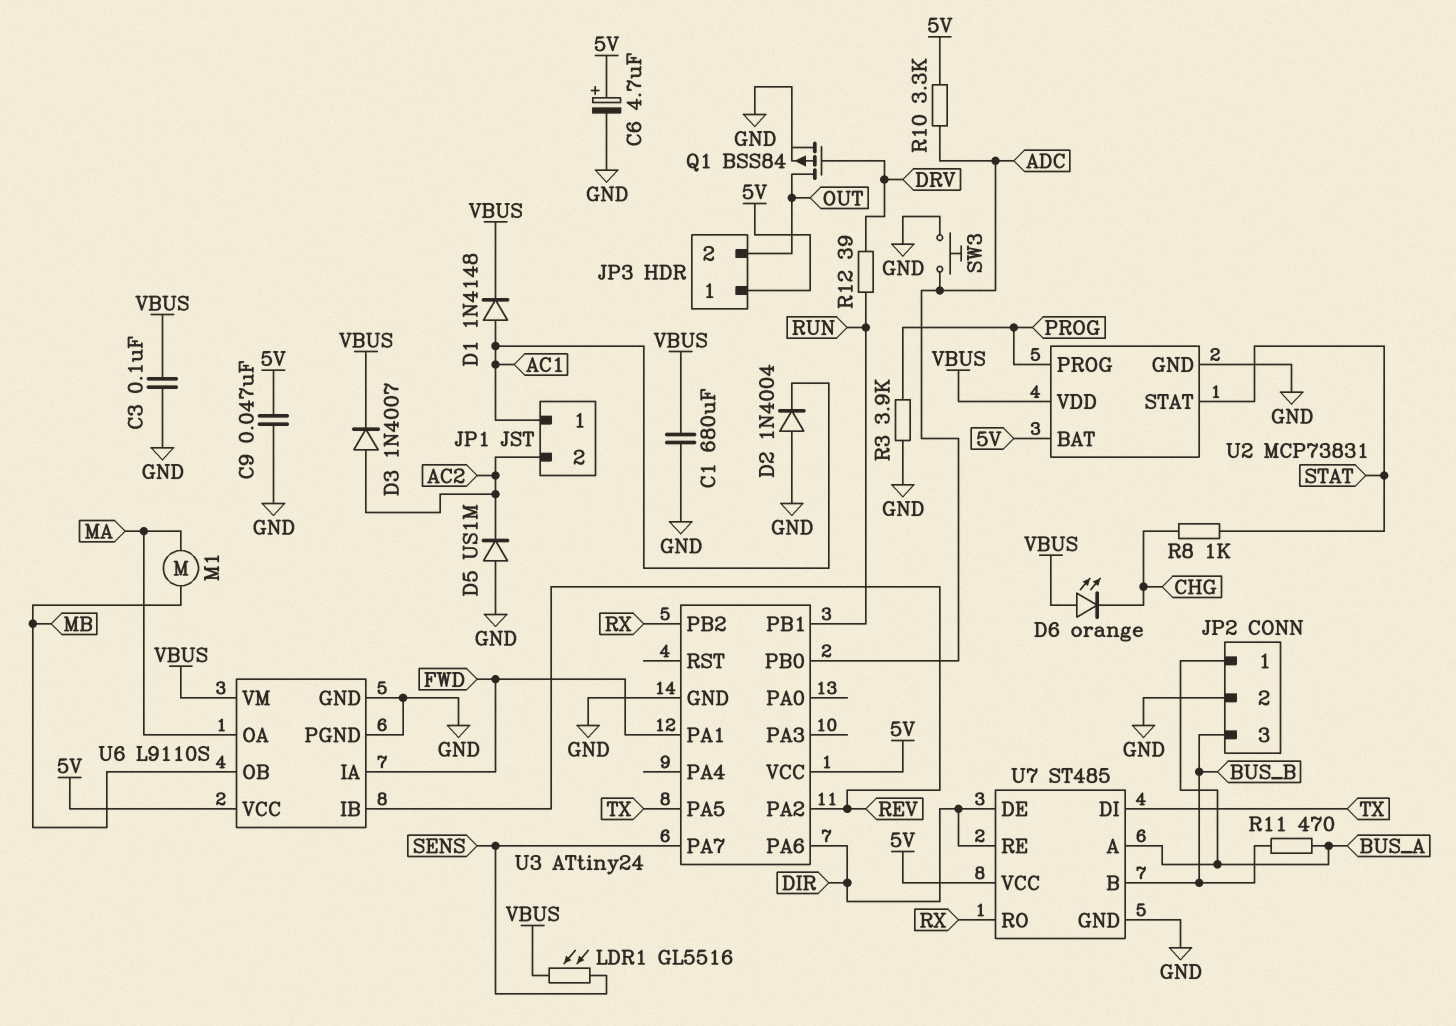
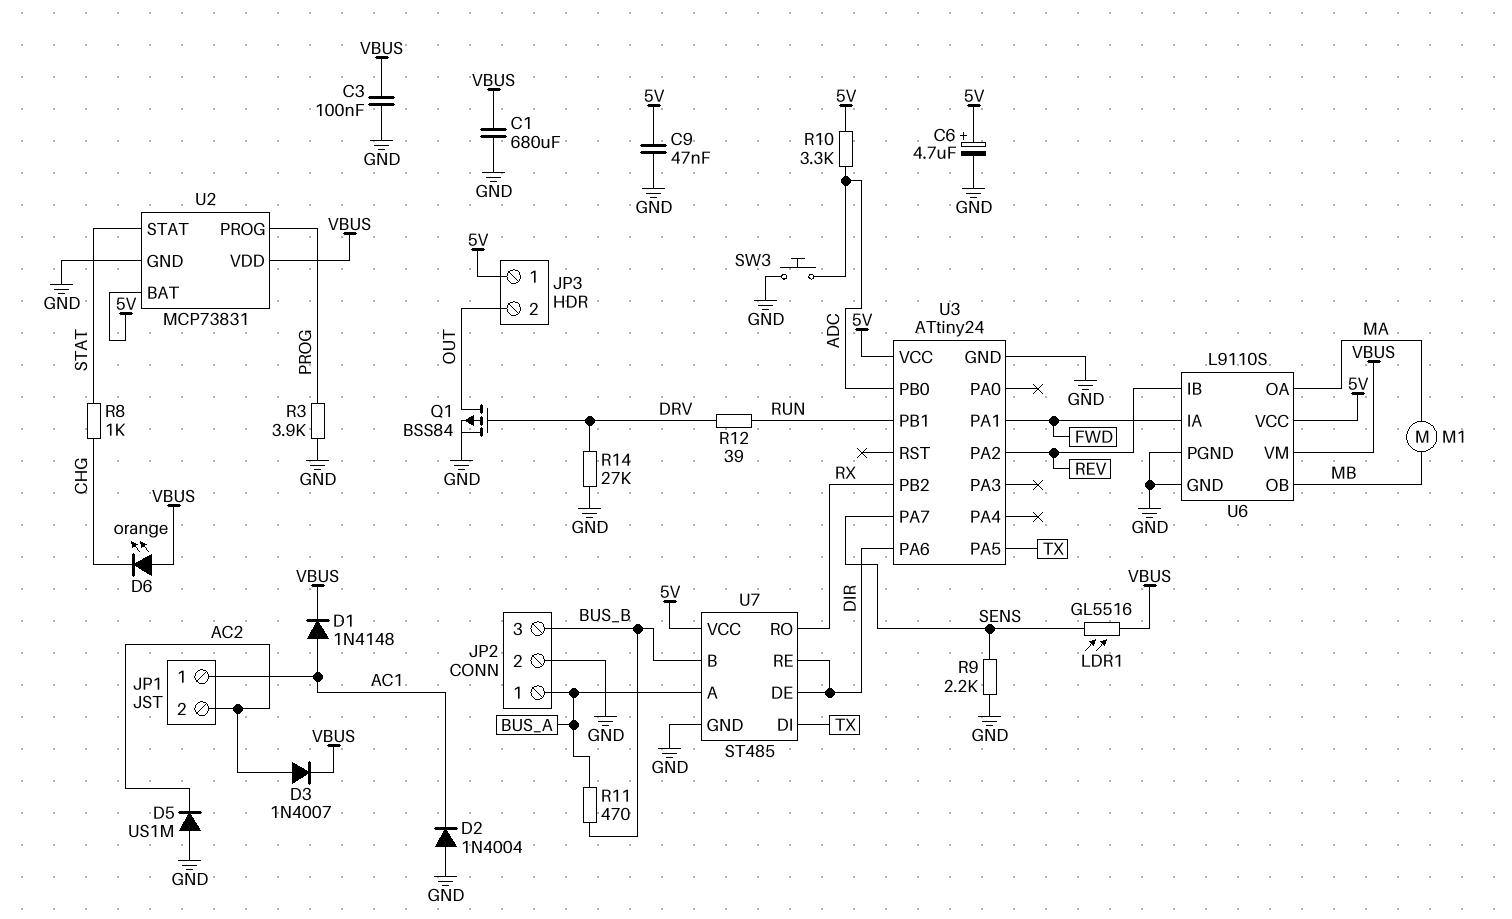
R9: none -> 2.2k (GND, SENS)
R14: none -> 27k (DRV, GND)

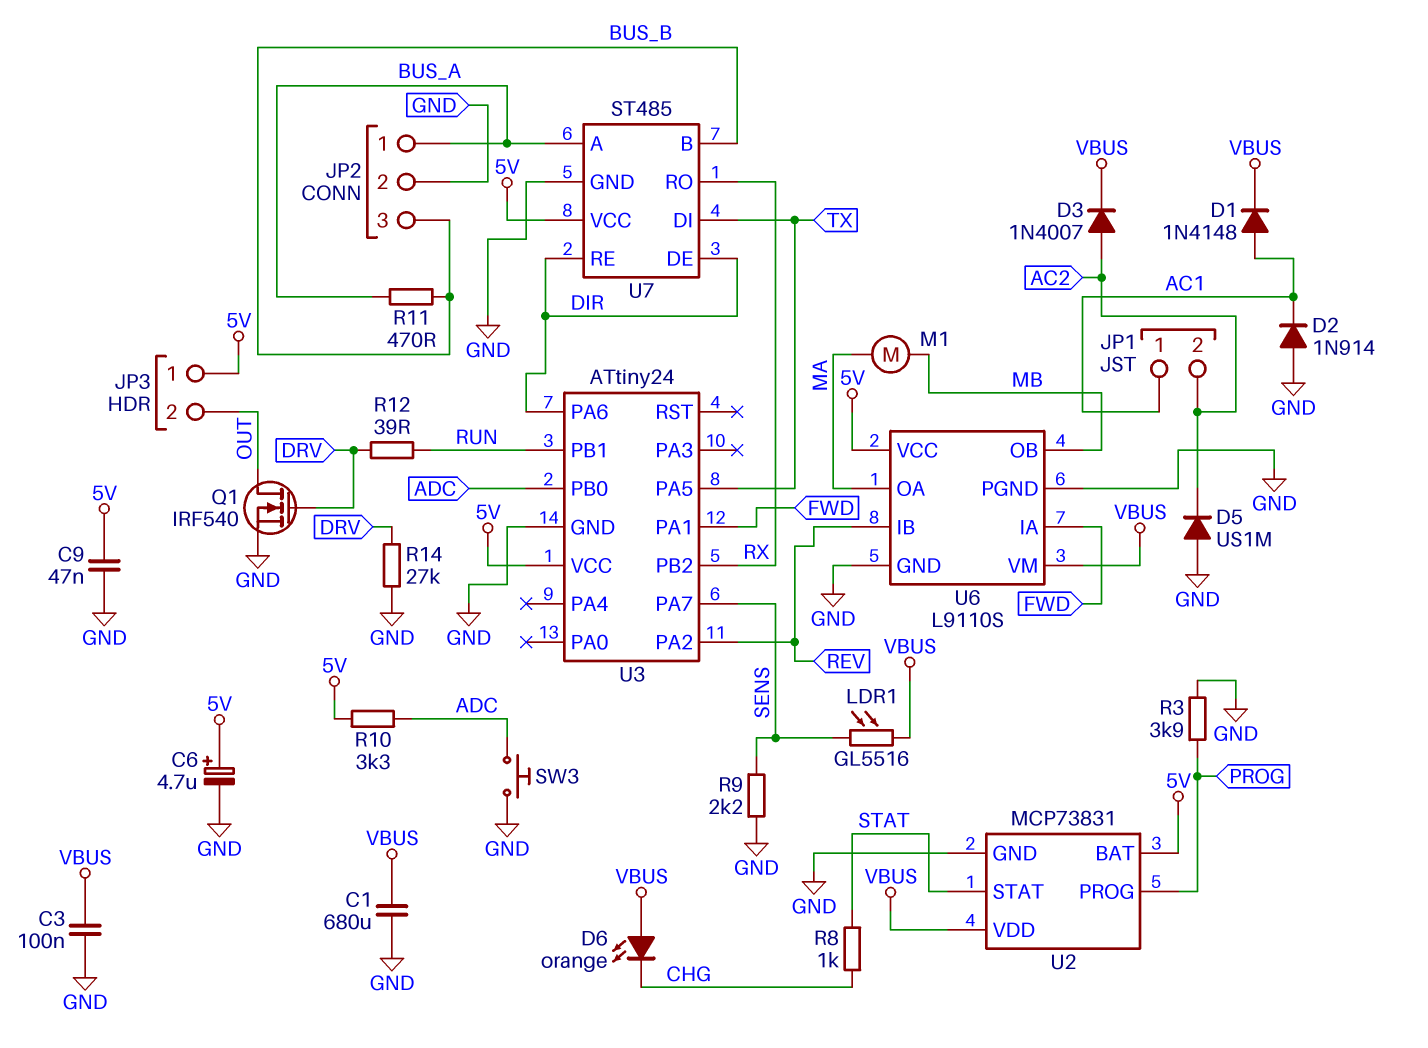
D2: diode 1N4004 (A GND, K AC1) -> diode 1N914 (A GND, K AC1)
Q1: PMOS BSS84 (G DRV, D OUT, S GND) -> NMOS IRF540 (G DRV, D OUT, S GND)

